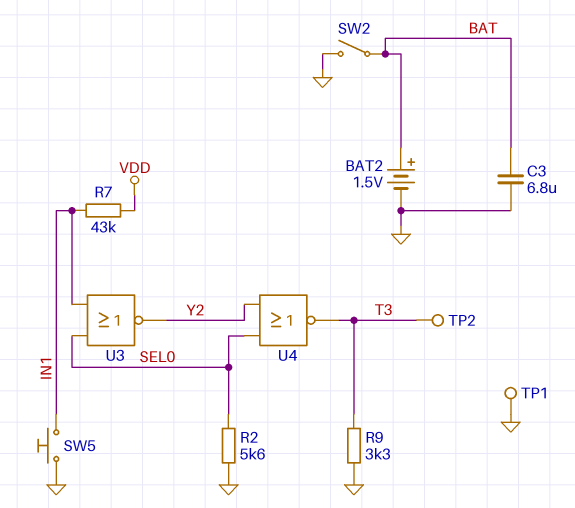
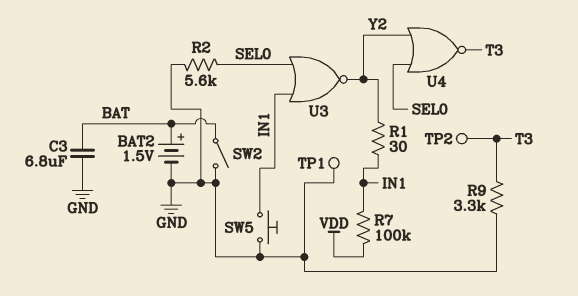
R1: none -> 30 (IN1, Y2)
R7: 43k (IN1, VDD) -> 100k (IN1, VDD)

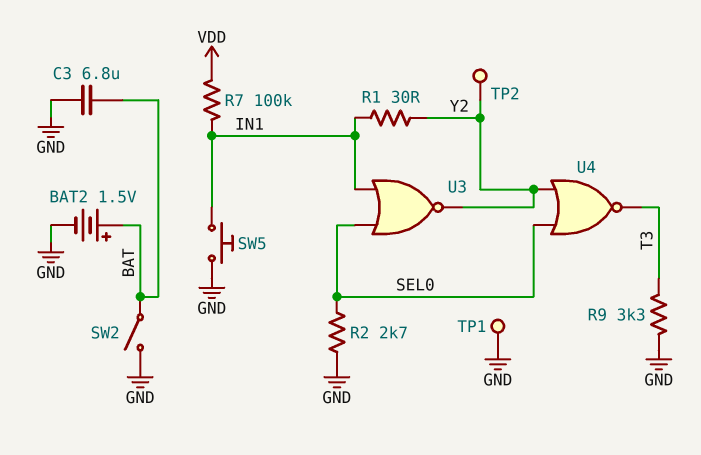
R2: 5.6k (GND, SEL0) -> 2.7k (GND, SEL0)
TP2: test point (T3) -> test point (Y2)

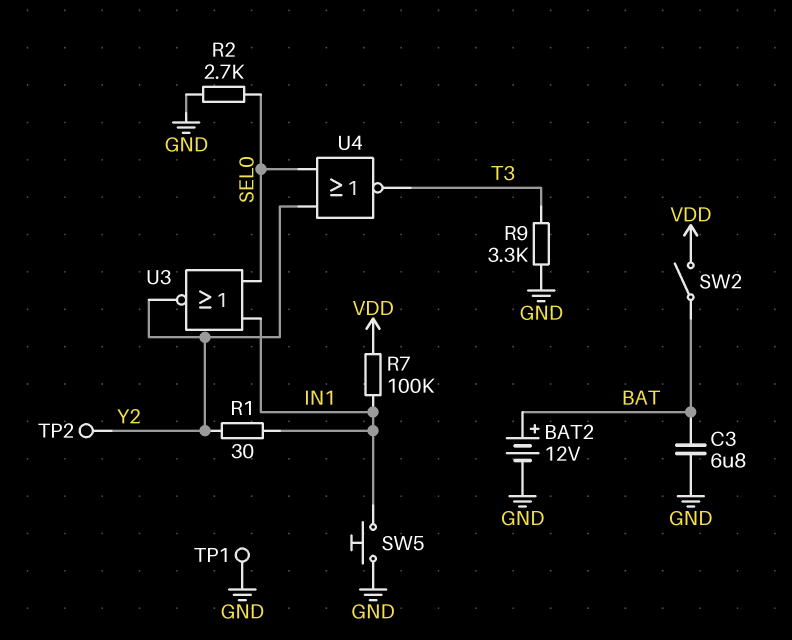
BAT2: 1.5V (plus BAT, minus GND) -> 12V (plus BAT, minus GND)
SW2: switch (BAT, GND) -> switch (BAT, VDD)

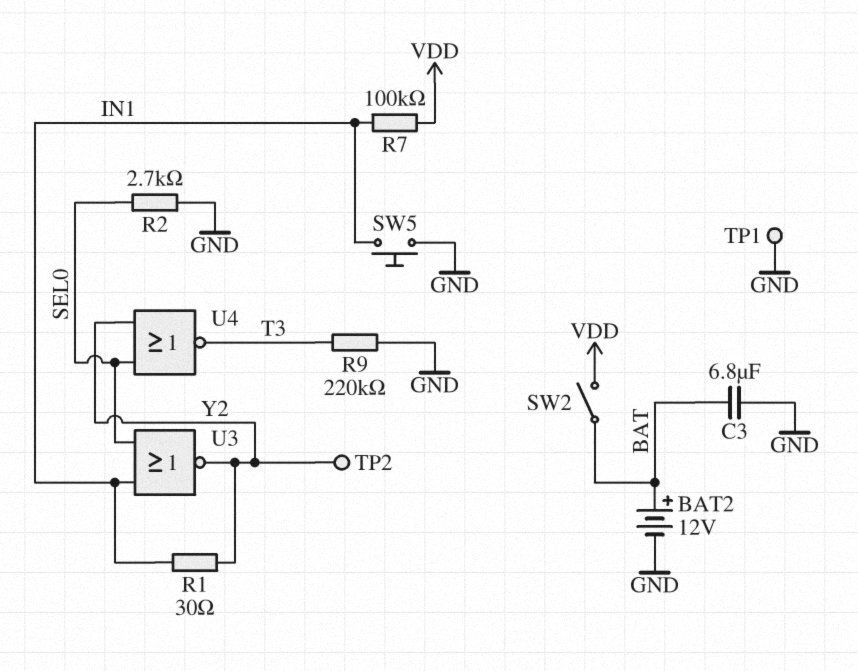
R9: 3.3k (GND, T3) -> 220k (GND, T3)

